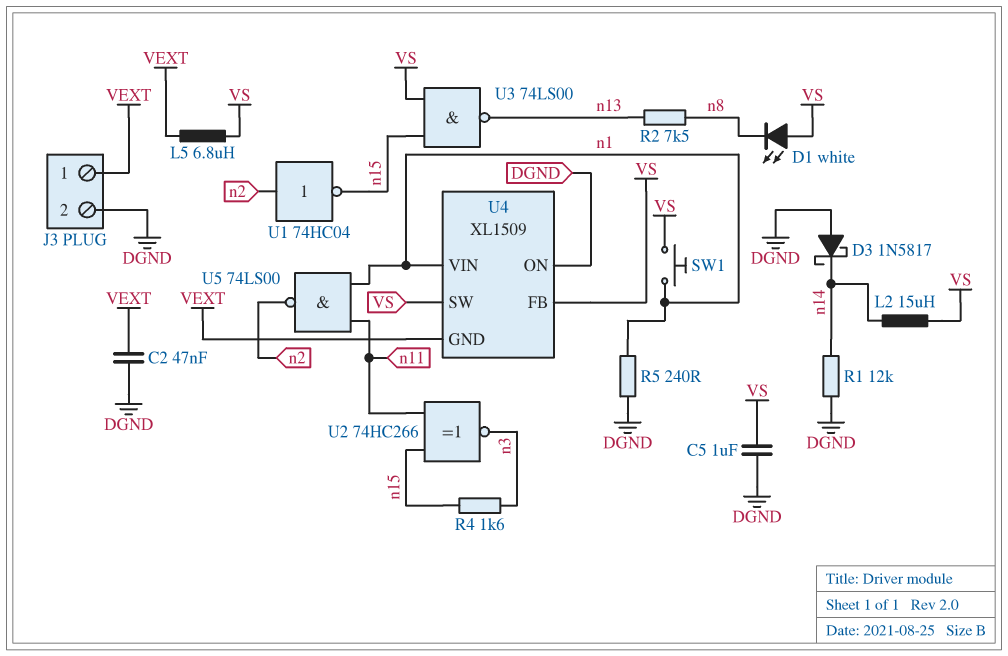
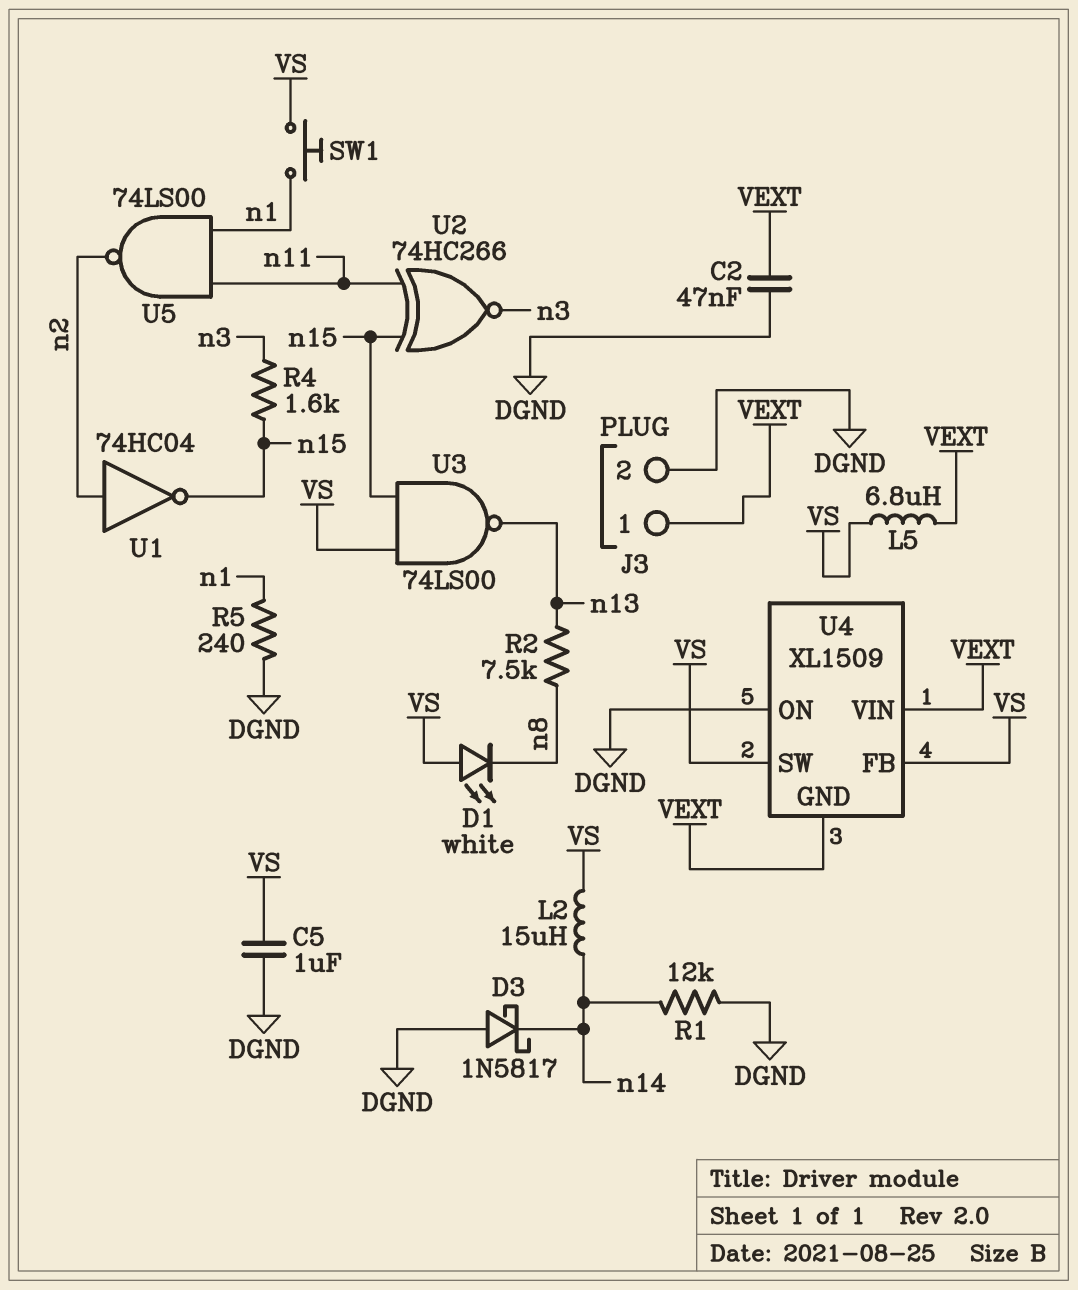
U4 pin VIN: n1 -> VEXT

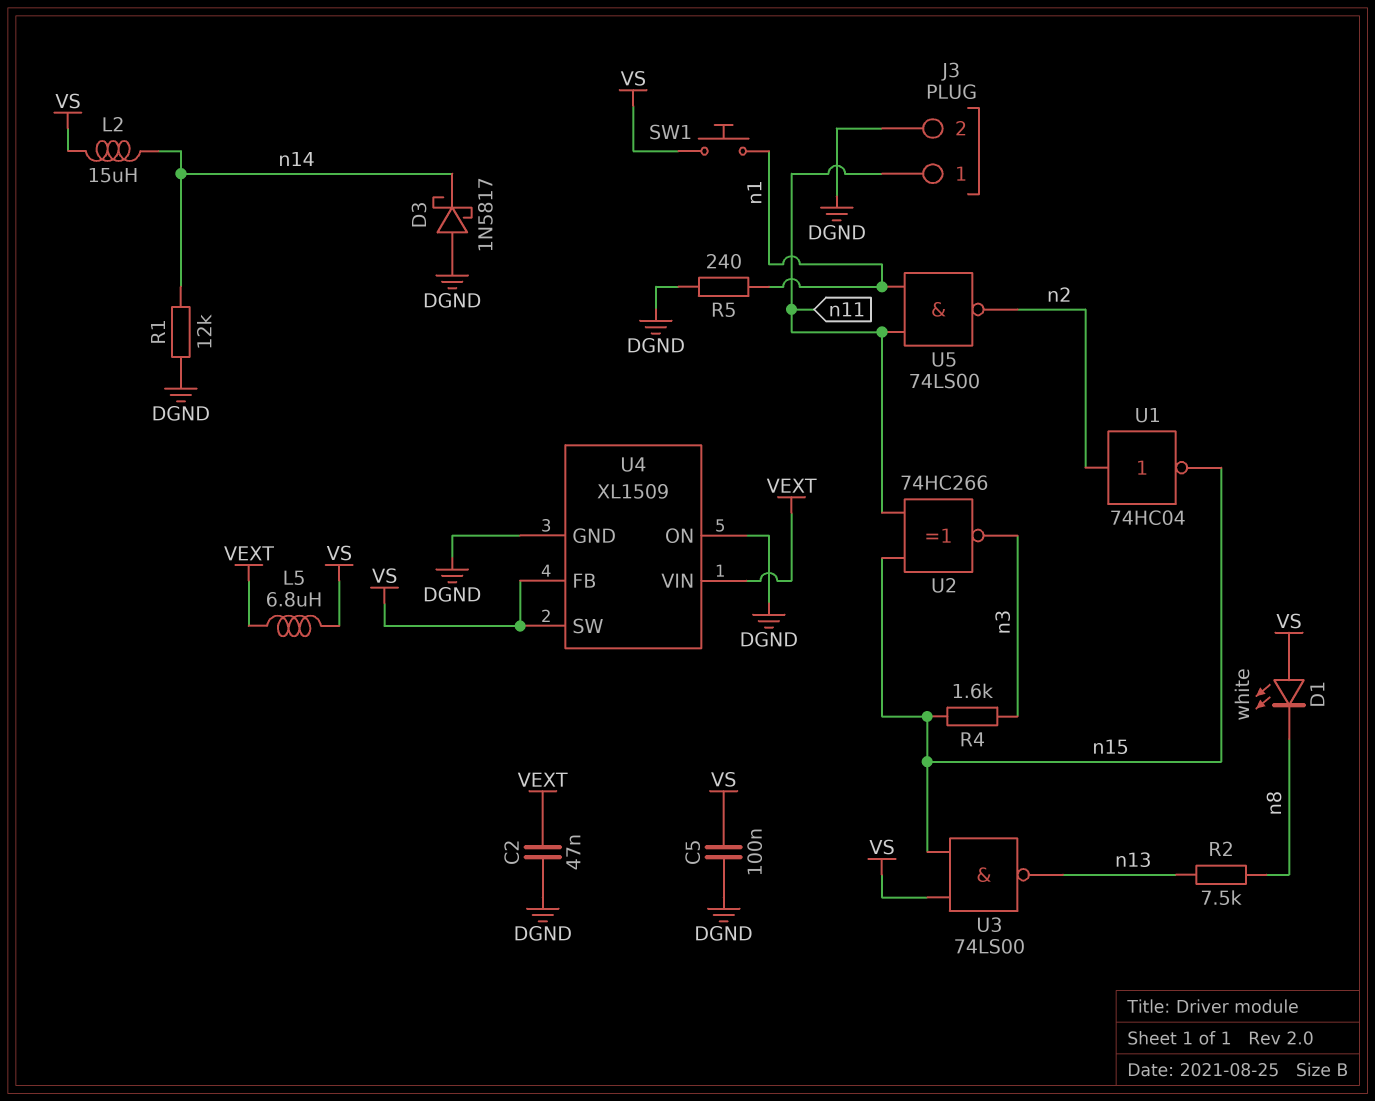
C5: 1uF (DGND, VS) -> 100nF (DGND, VS)
J3 pin 1: VEXT -> n11
U4 pin GND: VEXT -> DGND

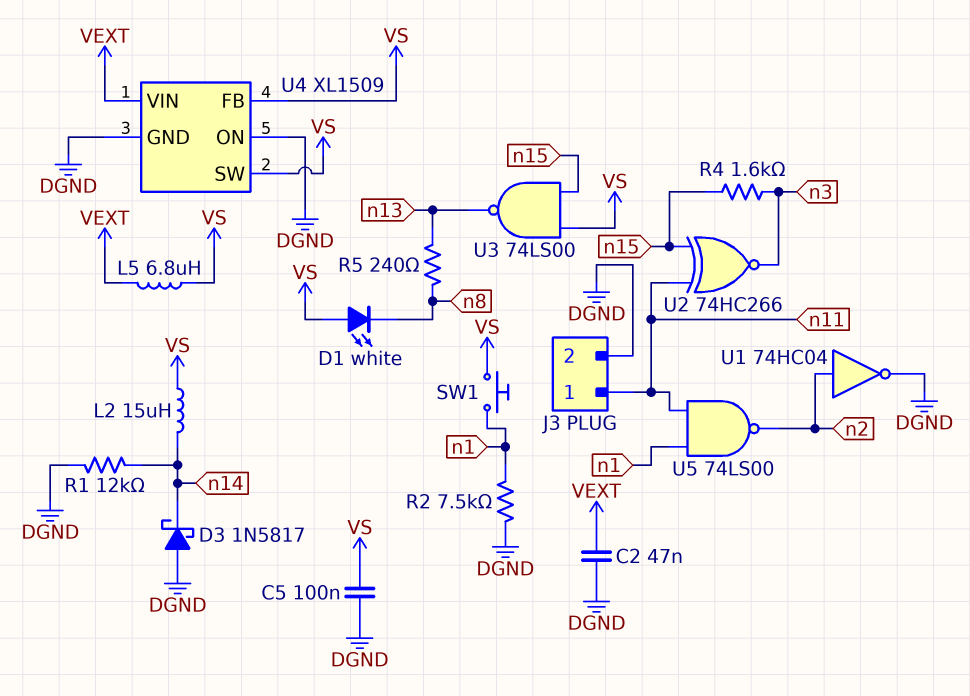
R2: 7.5k (n8, n13) -> 7.5k (DGND, n1)
R5: 240 (DGND, n1) -> 240 (n8, n13)
U1: NOT 74HC04 (in n2, out n15) -> NOT 74HC04 (in n2, out DGND)

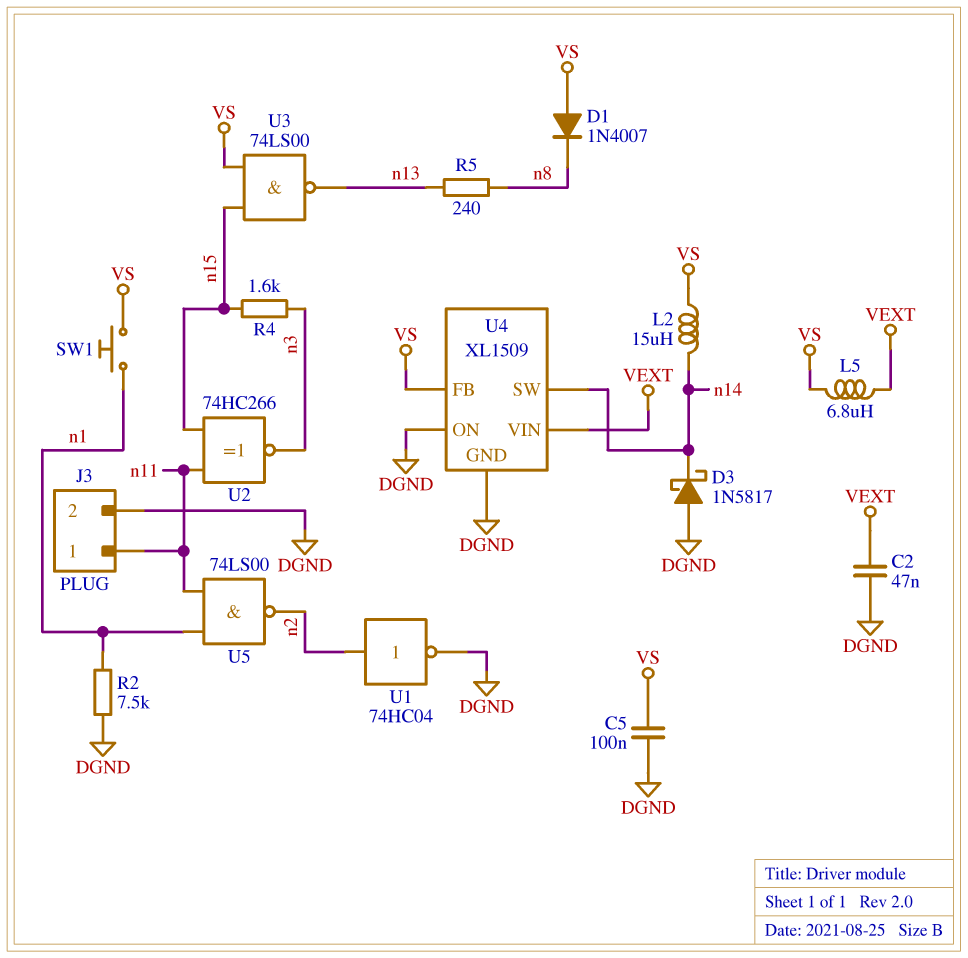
D1: LED white (A VS, K n8) -> diode 1N4007 (A VS, K n8)
R1: 12k (DGND, n14) -> none
U4 pin SW: VS -> n14

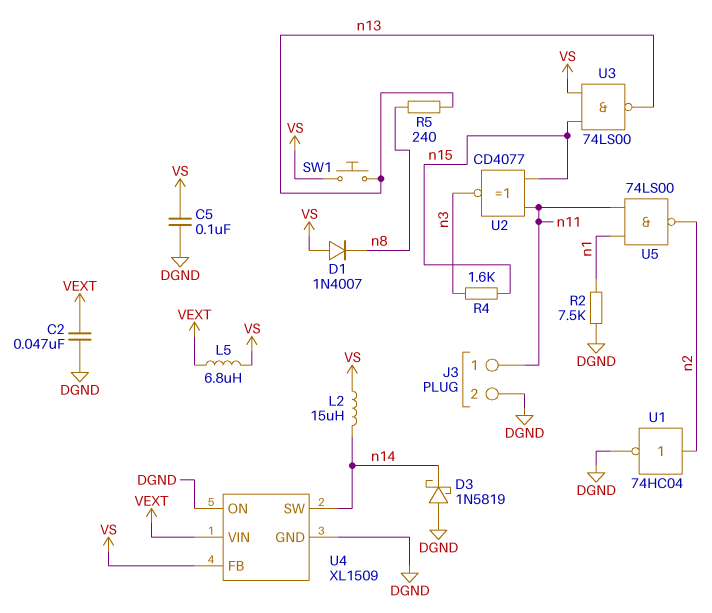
D3: schottky 1N5817 (A DGND, K n14) -> schottky 1N5819 (A DGND, K n14)
SW1: button (VS, n1) -> button (VS, n13)
U2: XNOR 74HC266 (in n11, in n15, out n3) -> XNOR CD4077 (in n11, in n15, out n3)

